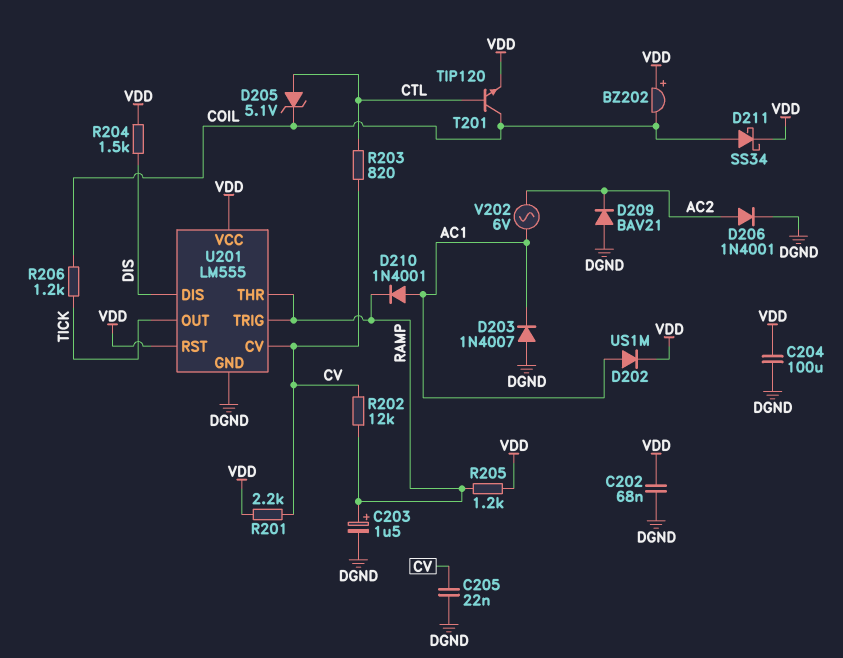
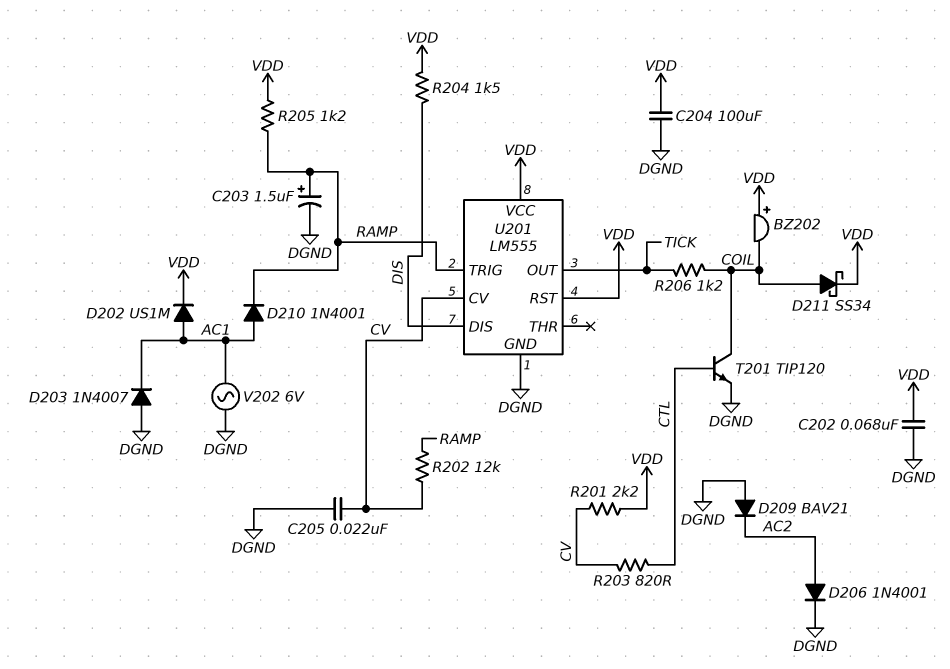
D205: zener 5.1V (A CTL, K COIL) -> none
T201: NPN TIP120 (B CTL, C COIL, E VDD) -> NPN TIP120 (B CTL, C COIL, E DGND)
U201 pin THR: RAMP -> none
V202: AC 6V (AC1, AC2) -> AC 6V (AC1, DGND)

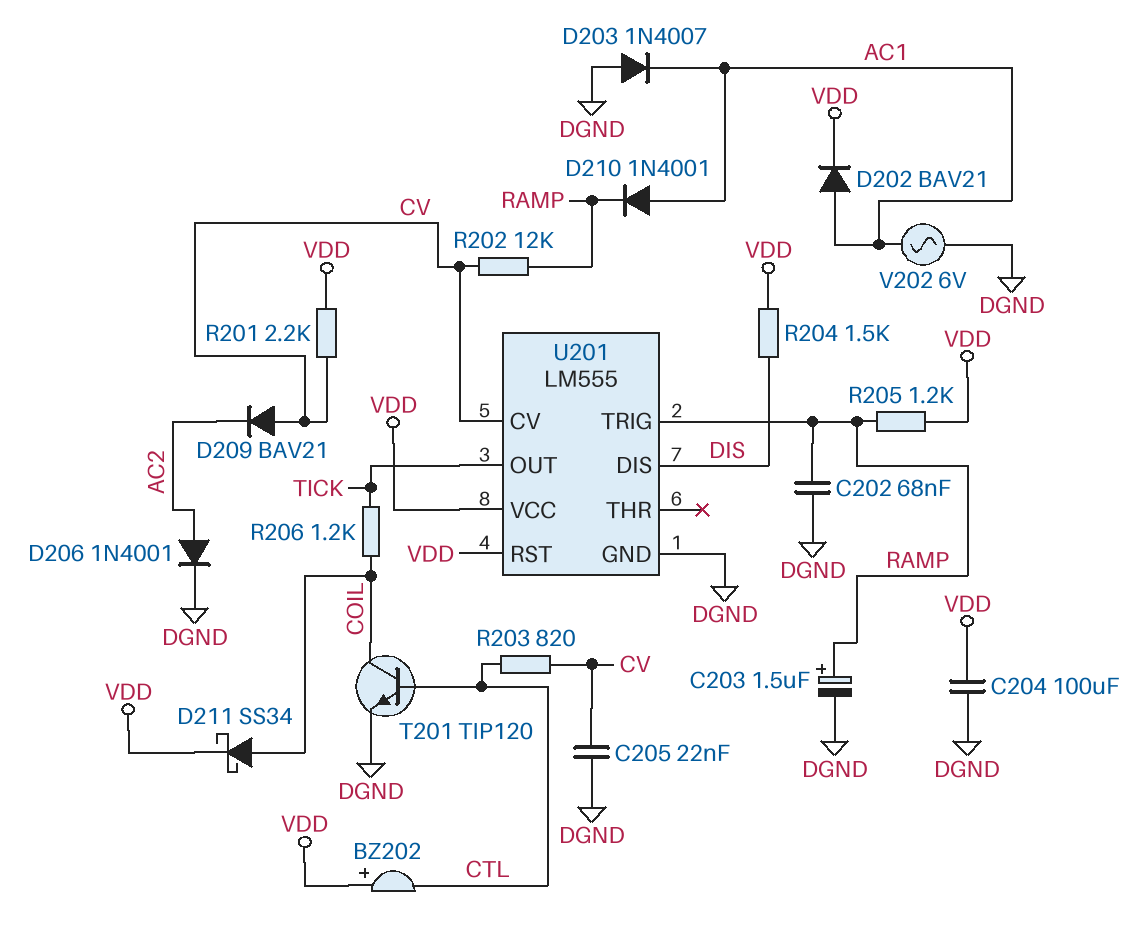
BZ202: buzzer (plus VDD, minus COIL) -> buzzer (plus VDD, minus CTL)
C202: 68nF (DGND, VDD) -> 68nF (DGND, RAMP)
D202: diode US1M (A AC1, K VDD) -> diode BAV21 (A AC1, K VDD)
D209: diode BAV21 (A DGND, K AC2) -> diode BAV21 (A CV, K AC2)

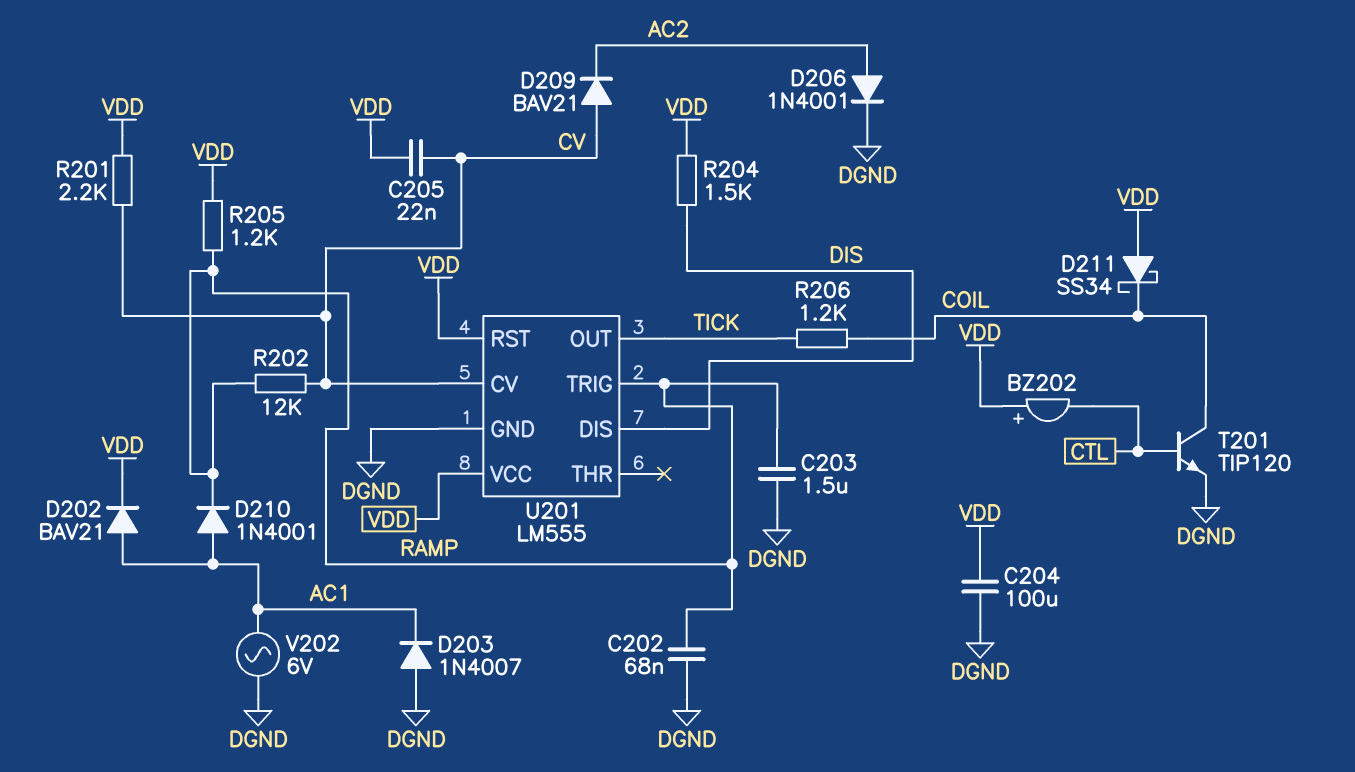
C203: 1.5uF (plus RAMP, minus DGND) -> 1.5uF (DGND, RAMP)
C205: 22nF (CV, DGND) -> 22nF (CV, VDD)
D211: schottky SS34 (A COIL, K VDD) -> schottky SS34 (A VDD, K COIL)
R203: 820 (CTL, CV) -> none

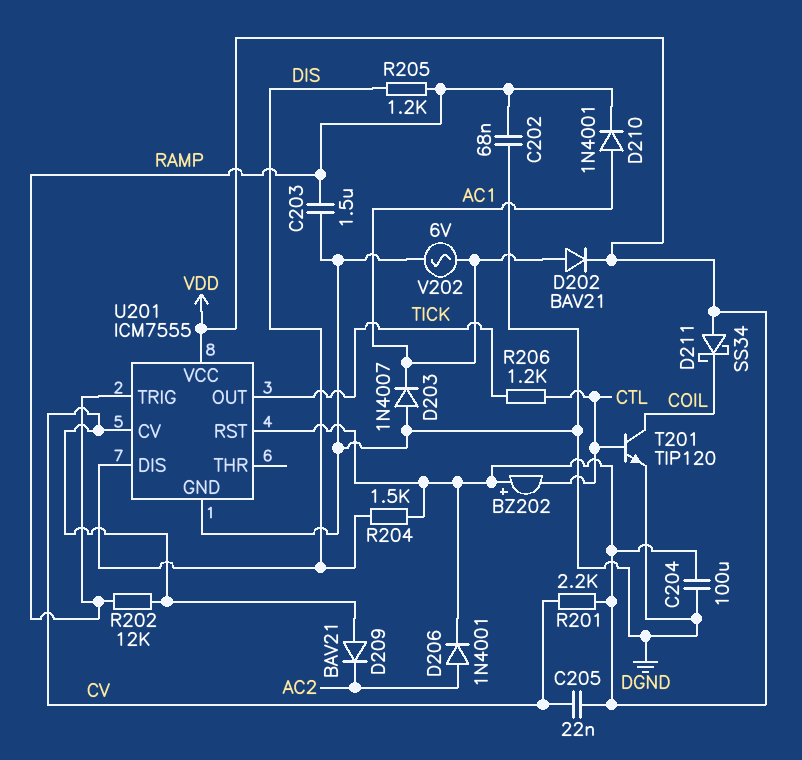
D206: diode 1N4001 (A AC2, K DGND) -> diode 1N4001 (A AC2, K VDD)
R205: 1.2k (RAMP, VDD) -> 1.2k (DIS, RAMP)
R206: 1.2k (COIL, TICK) -> 1.2k (CTL, TICK)
U201: LM555 -> ICM7555

